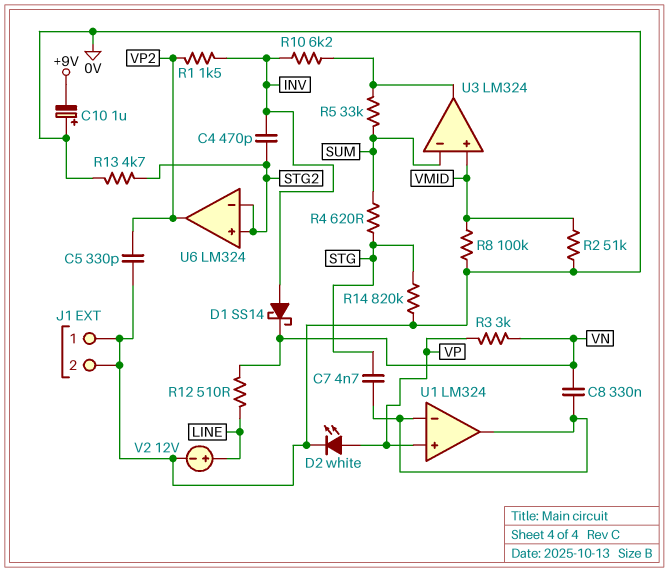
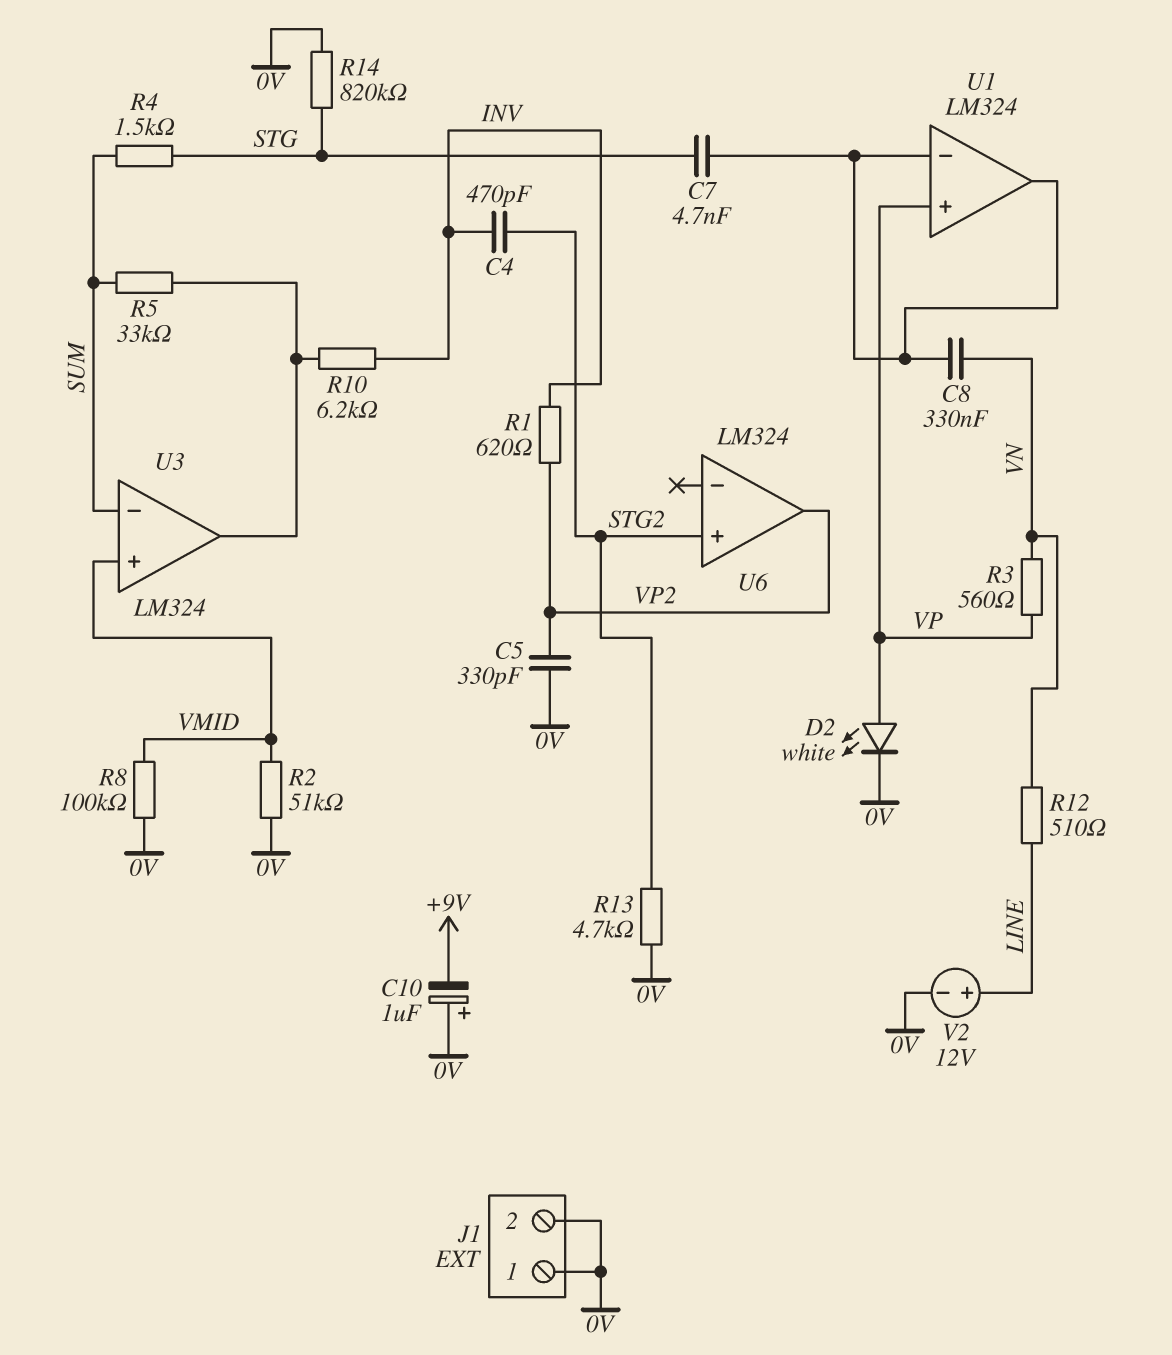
D1: schottky SS14 (A INV, K VN) -> none
R1: 1.5k (INV, VP2) -> 620 (INV, VP2)
R3: 3k (VN, VP) -> 560 (VN, VP)
R4: 620 (STG, SUM) -> 1.5k (STG, SUM)
U6 pin in-: STG2 -> none

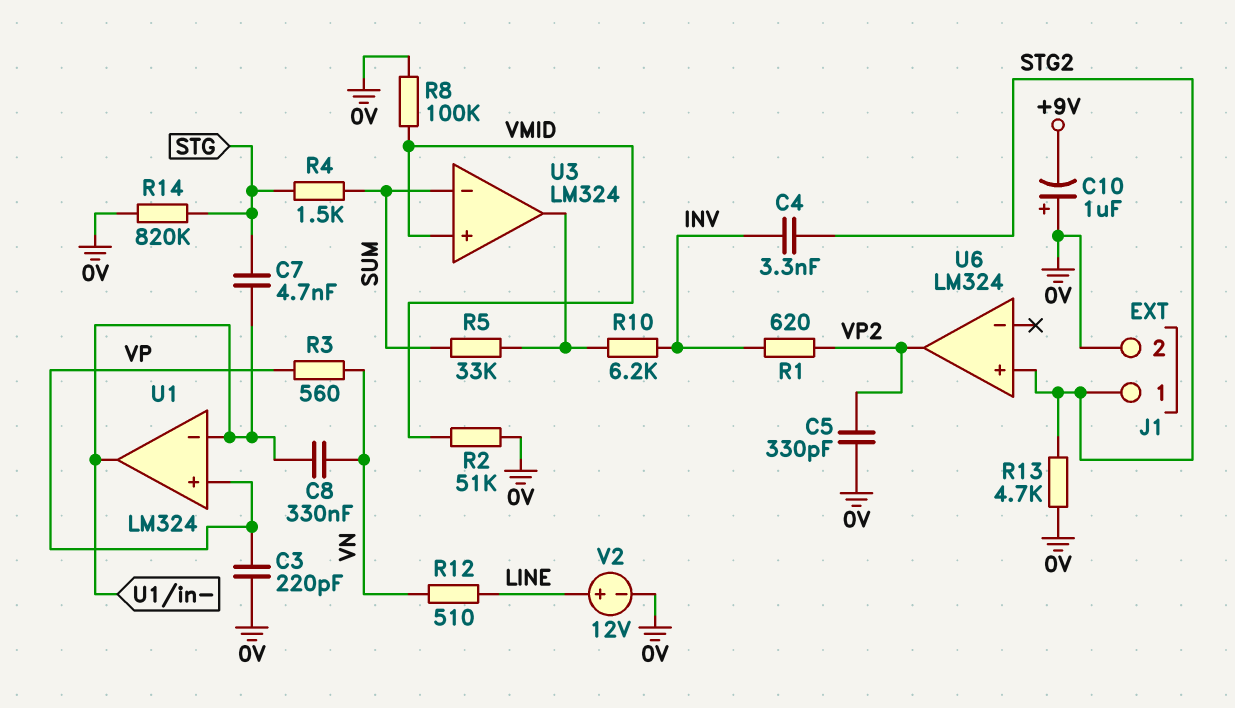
C3: none -> 220pF (0V, VP)
C4: 470pF (INV, STG2) -> 3.3nF (INV, STG2)
D2: LED white (A VP, K 0V) -> none
J1 pin 1: 0V -> STG2

